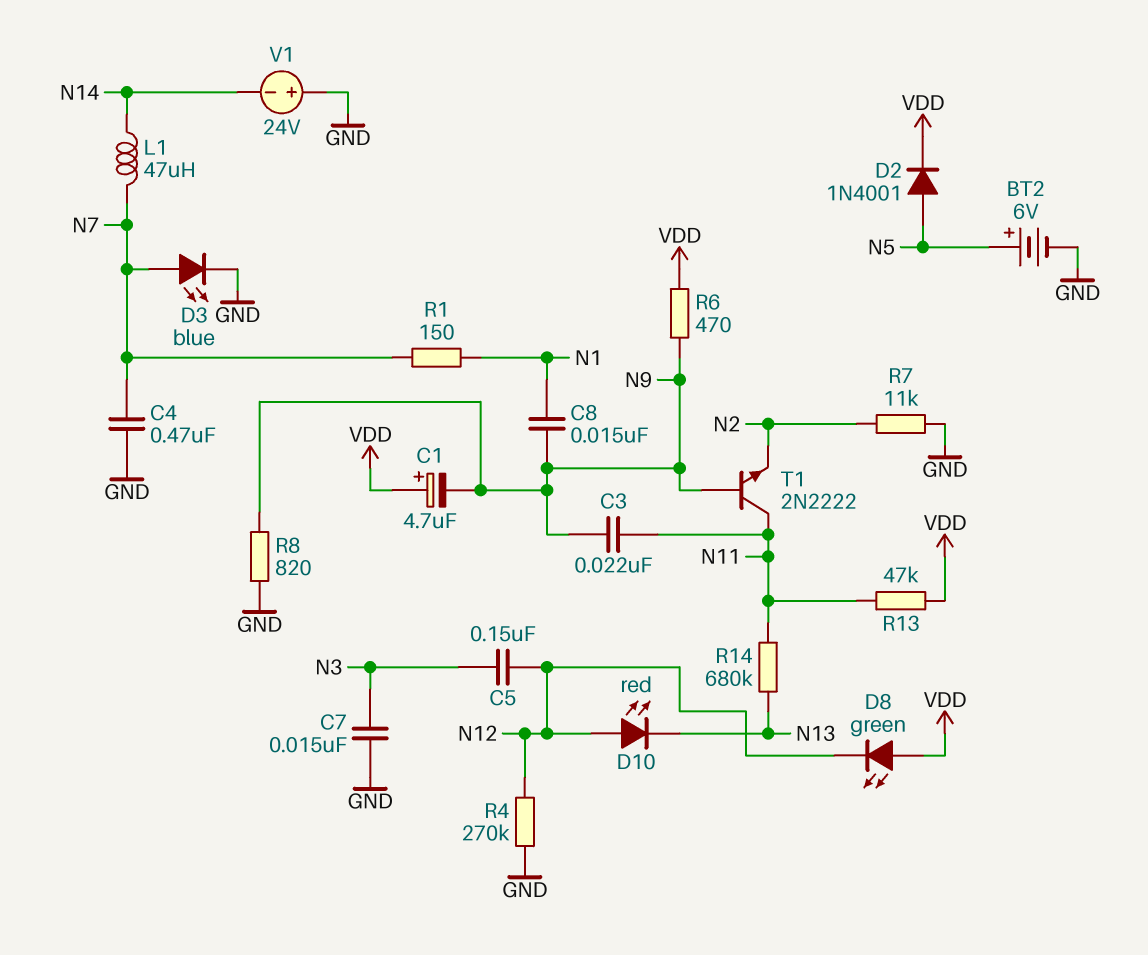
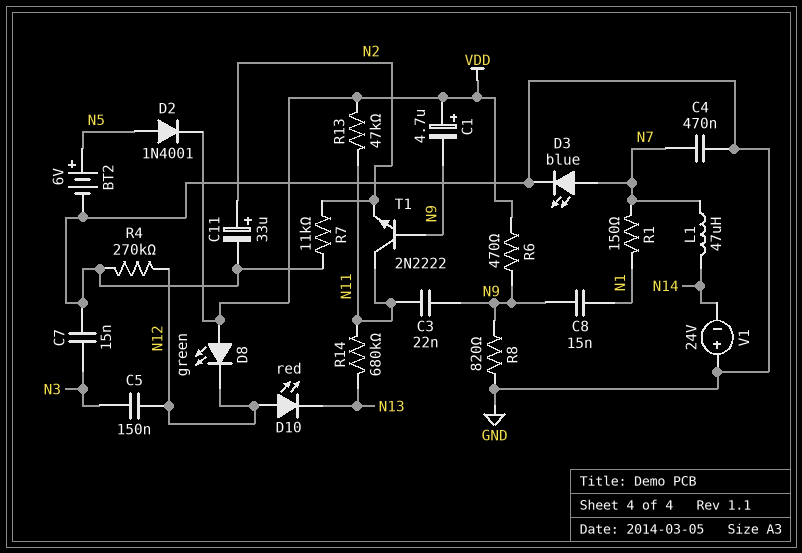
C11: none -> 33uF (plus N2, minus GND)

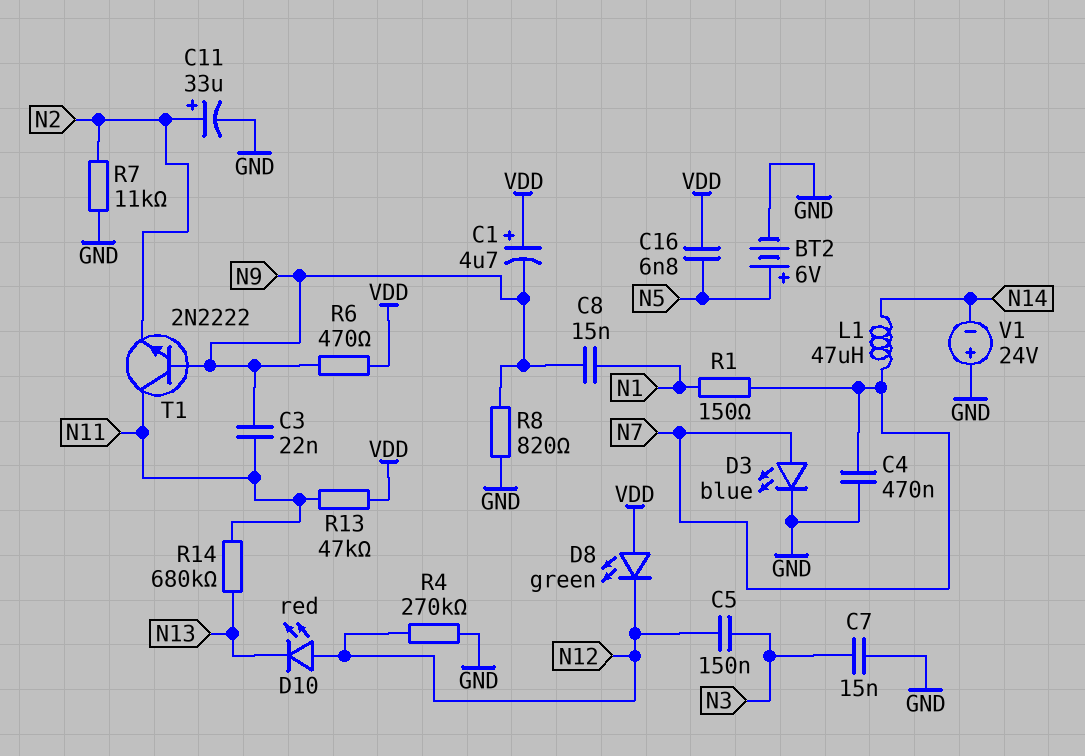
C16: none -> 6.8nF (N5, VDD)
D2: diode 1N4001 (A N5, K VDD) -> none

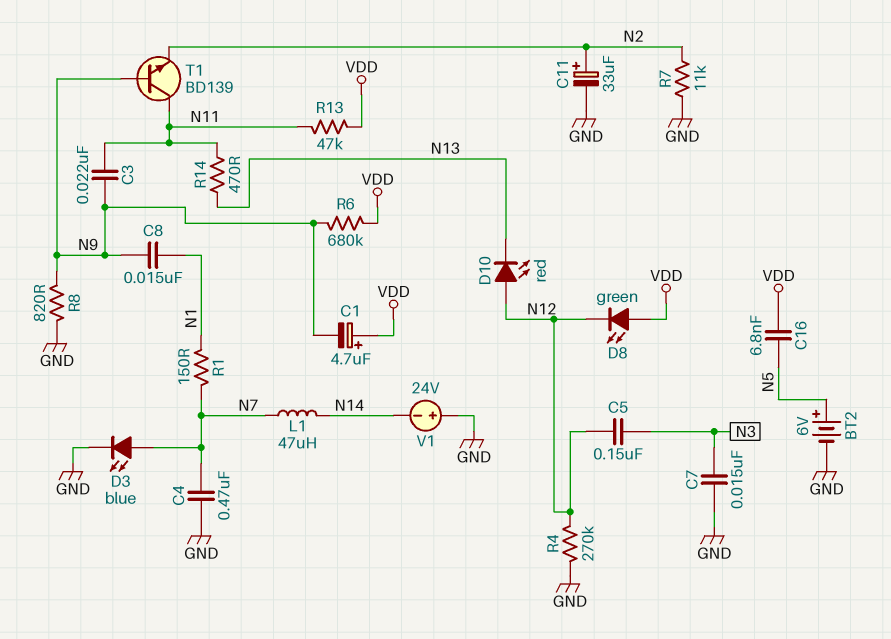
R6: 470 (N9, VDD) -> 680k (N9, VDD)
R14: 680k (N11, N13) -> 470 (N11, N13)
T1: NPN 2N2222 (B N9, C N11, E N2) -> NPN BD139 (B N9, C N11, E N2)

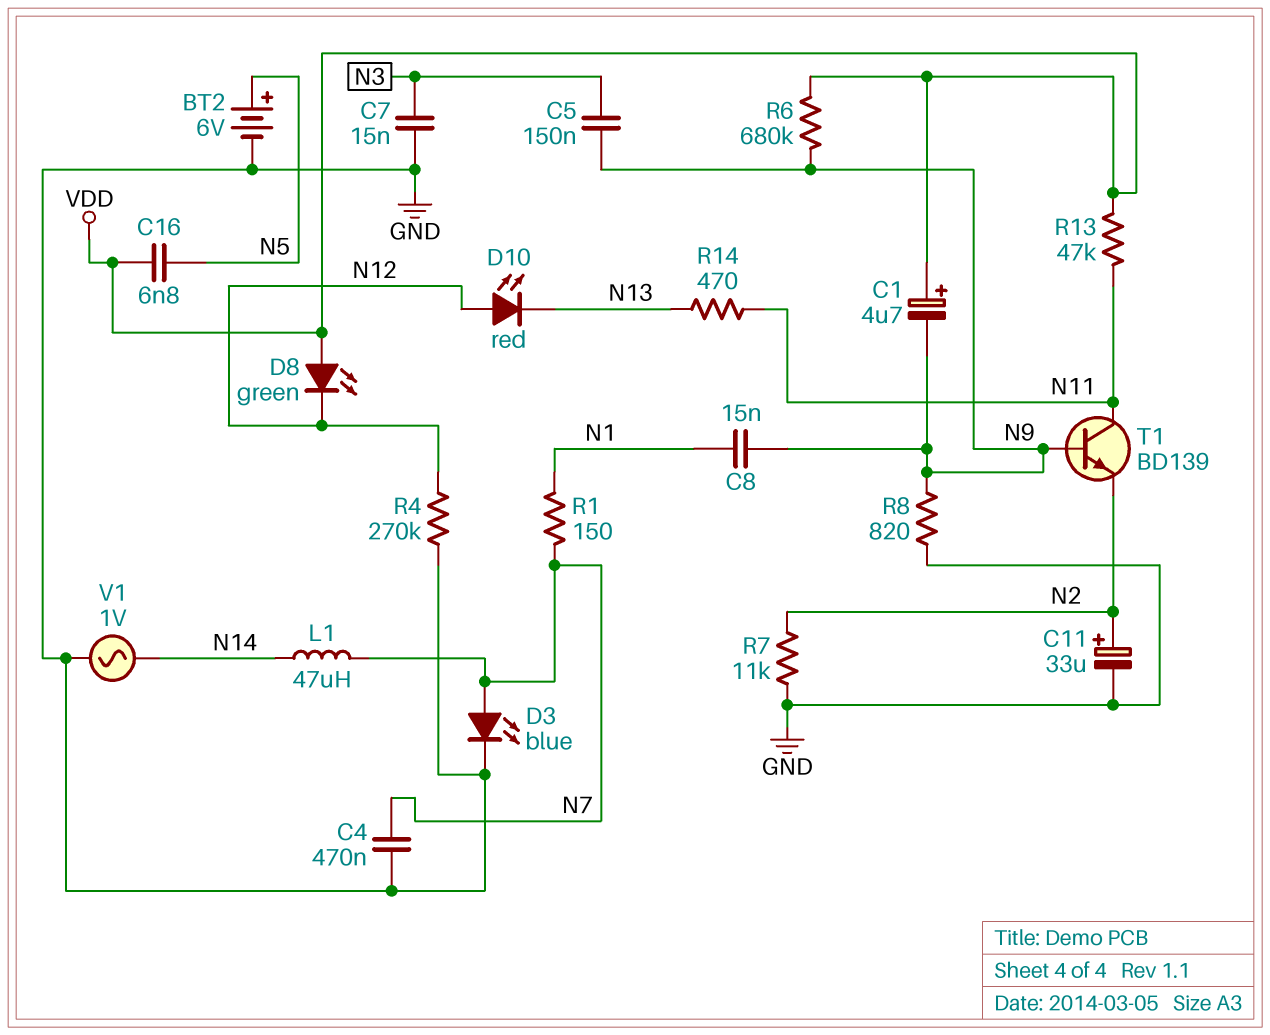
C3: 22nF (N9, N11) -> none
C5: 150nF (N3, N12) -> 150nF (N3, N9)
V1: 24V (plus GND, minus N14) -> AC 1V (GND, N14)

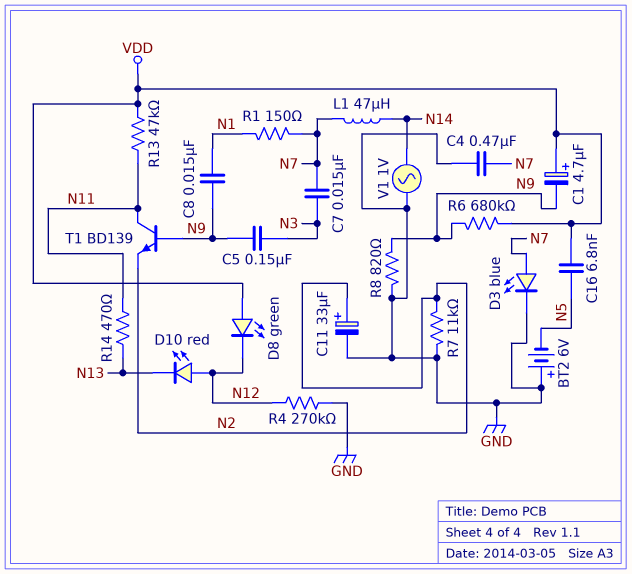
BT2: 6V (plus N5, minus GND) -> 6V (plus GND, minus N5)
C7: 15nF (GND, N3) -> 15nF (N3, N7)

